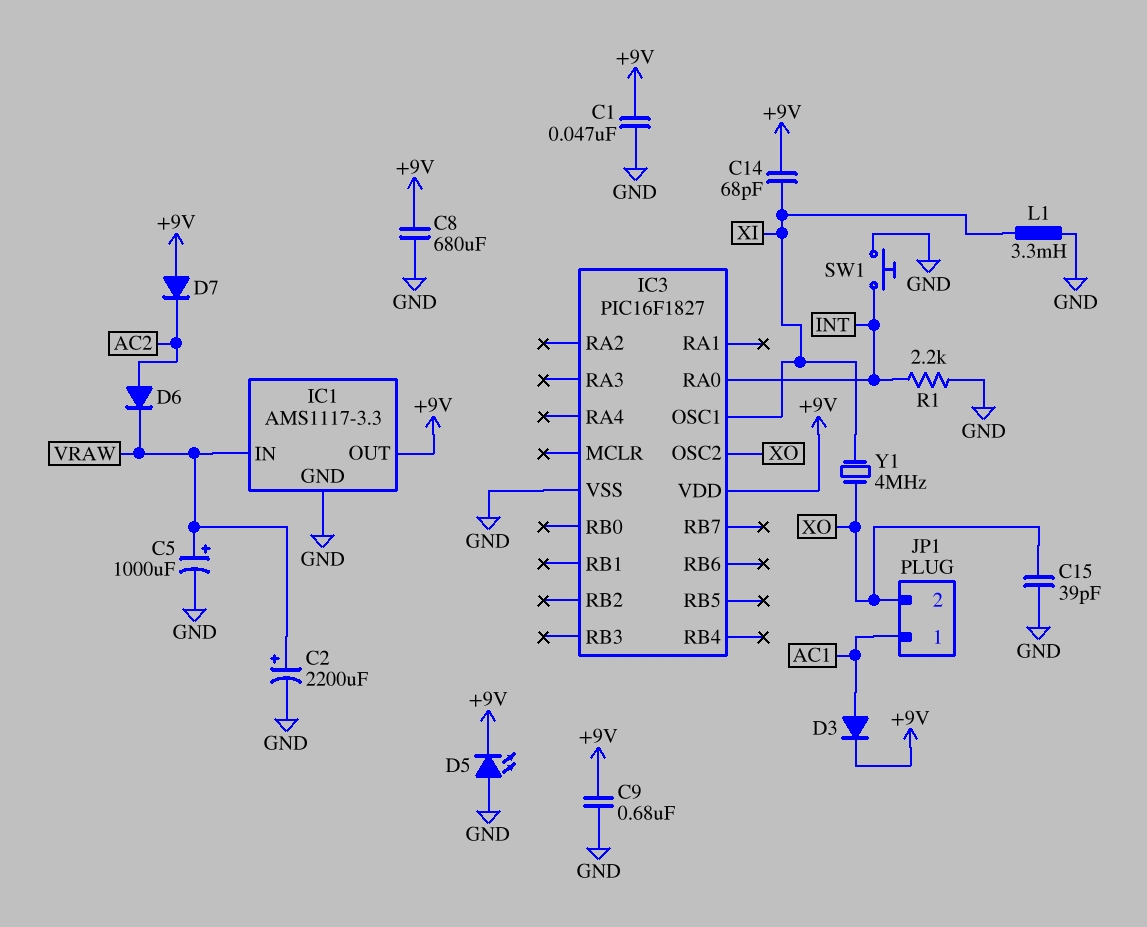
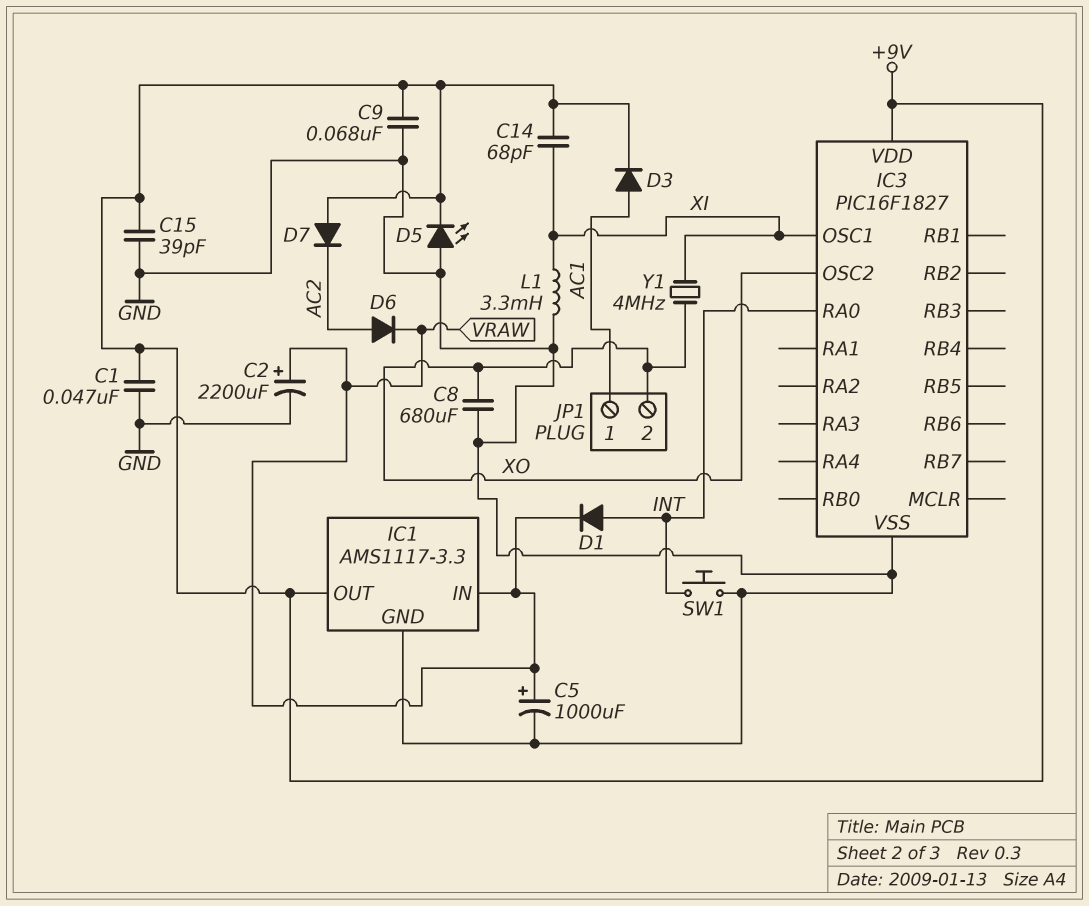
C8: 680uF (+9V, GND) -> 680uF (GND, XO)
C9: 680nF (+9V, GND) -> 68nF (+9V, GND)
C15: 39pF (GND, XO) -> 39pF (+9V, GND)
D1: none -> diode (A INT, K VRAW)
R1: 2.2k (GND, INT) -> none

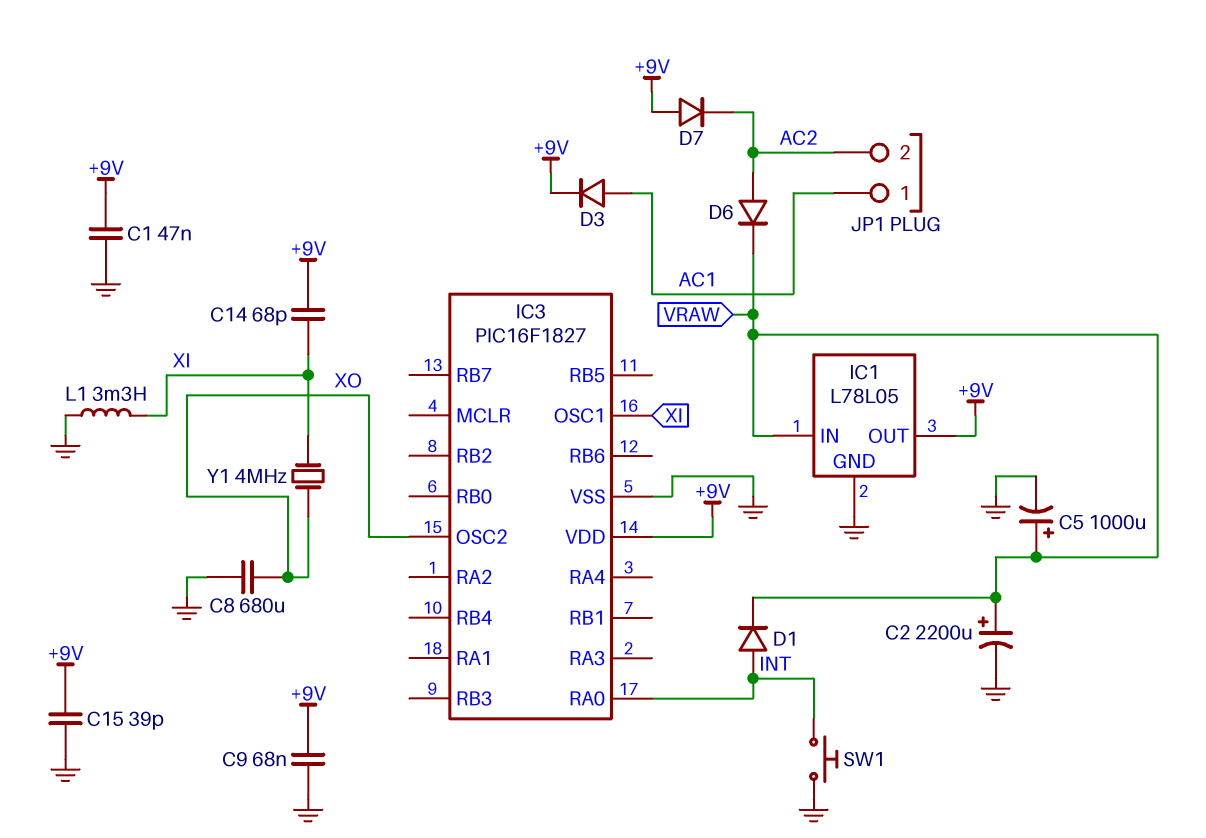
D5: LED (A GND, K +9V) -> none
IC1: AMS1117-3.3 -> L78L05
JP1 pin 2: XO -> AC2

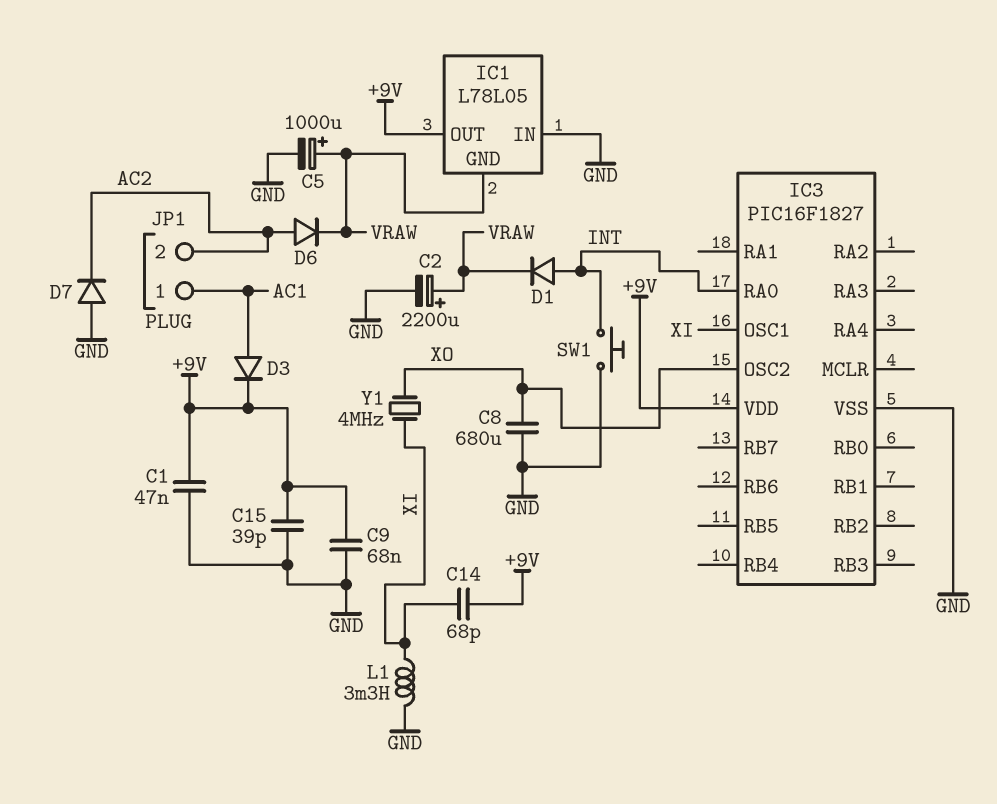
D7: diode (A +9V, K AC2) -> diode (A GND, K AC2)
IC1 pin GND: GND -> VRAW
IC1 pin IN: VRAW -> GND

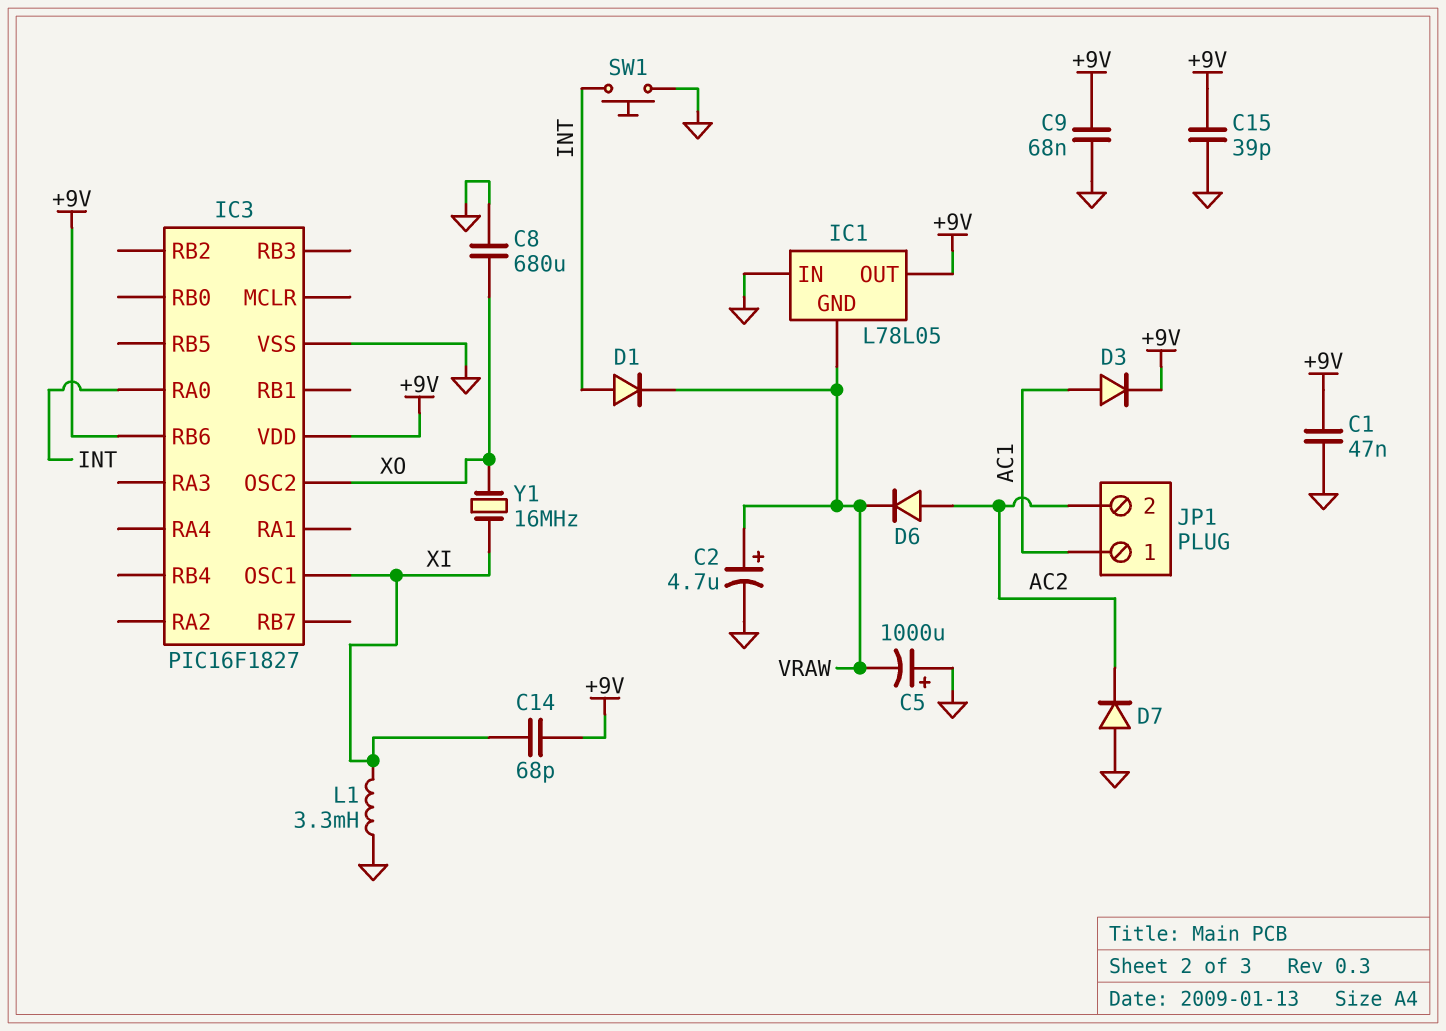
C2: 2200uF (plus VRAW, minus GND) -> 4.7uF (plus VRAW, minus GND)
C5: 1000uF (plus VRAW, minus GND) -> 1000uF (plus GND, minus VRAW)
IC3 pin RB6: none -> +9V
Y1: 4MHz (XI, XO) -> 16MHz (XI, XO)

